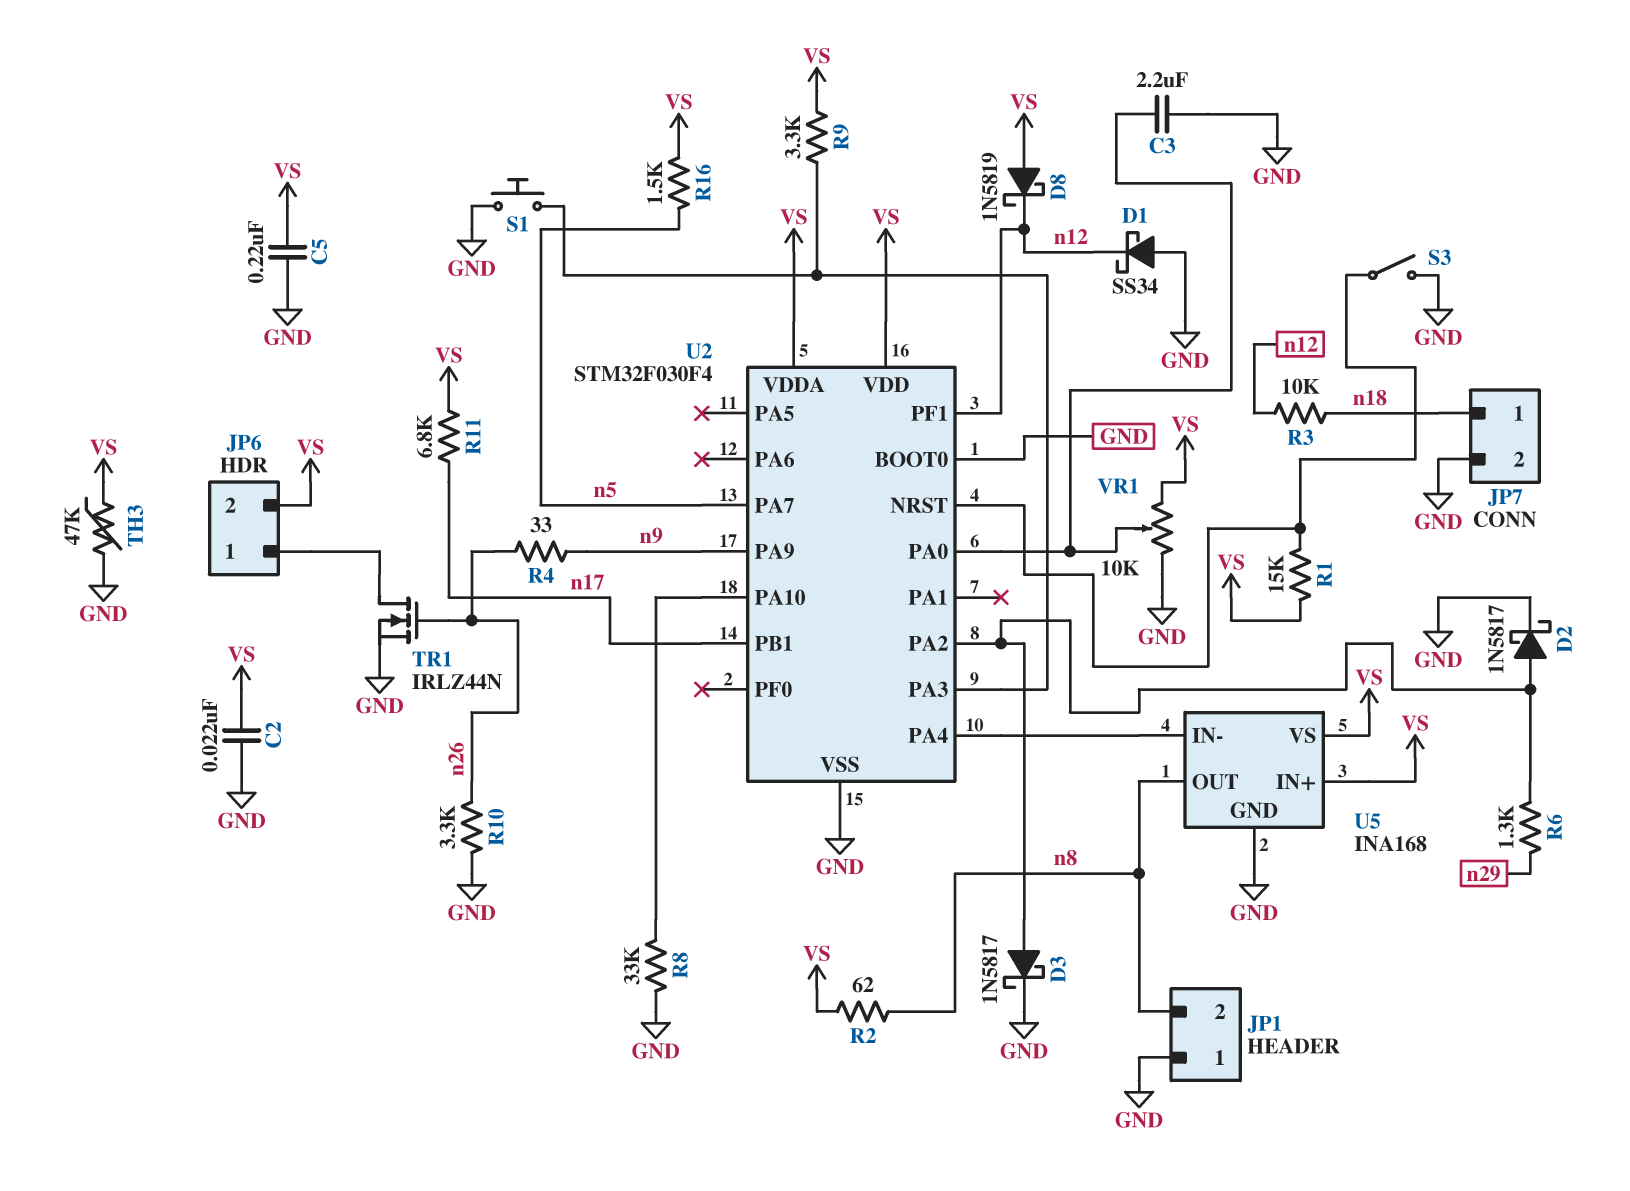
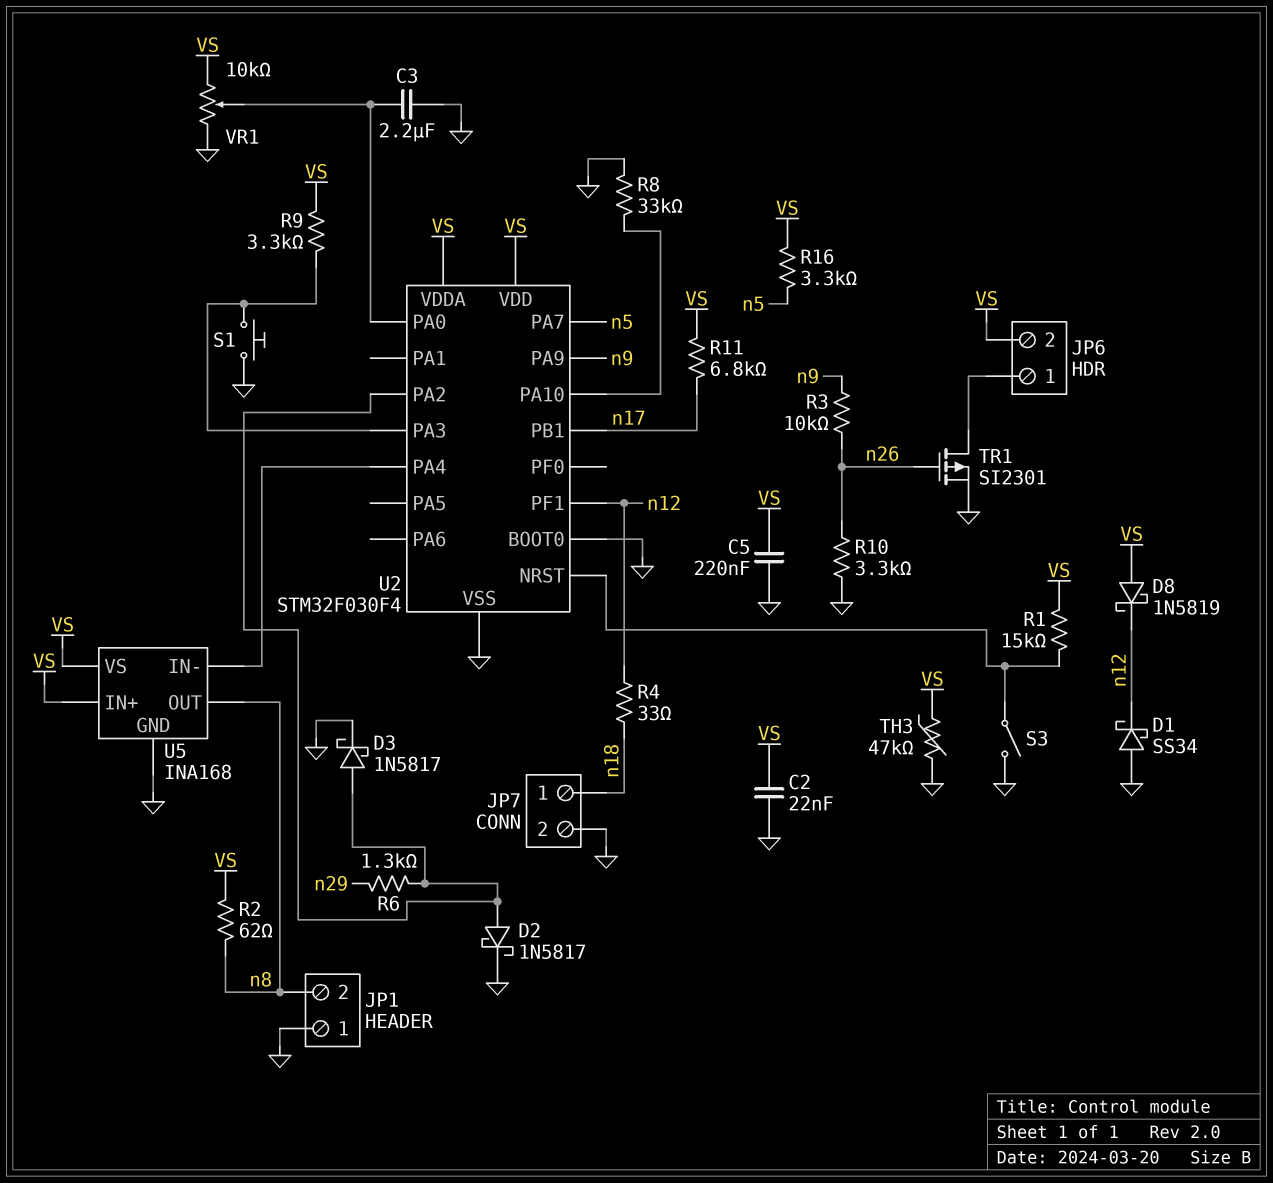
R3: 10k (n12, n18) -> 10k (n9, n26)
R4: 33 (n9, n26) -> 33 (n12, n18)
R16: 1.5k (VS, n5) -> 3.3k (VS, n5)
TR1: NMOS IRLZ44N (G n26, D JP6/1, S GND) -> PMOS SI2301 (G n26, D JP6/1, S GND)

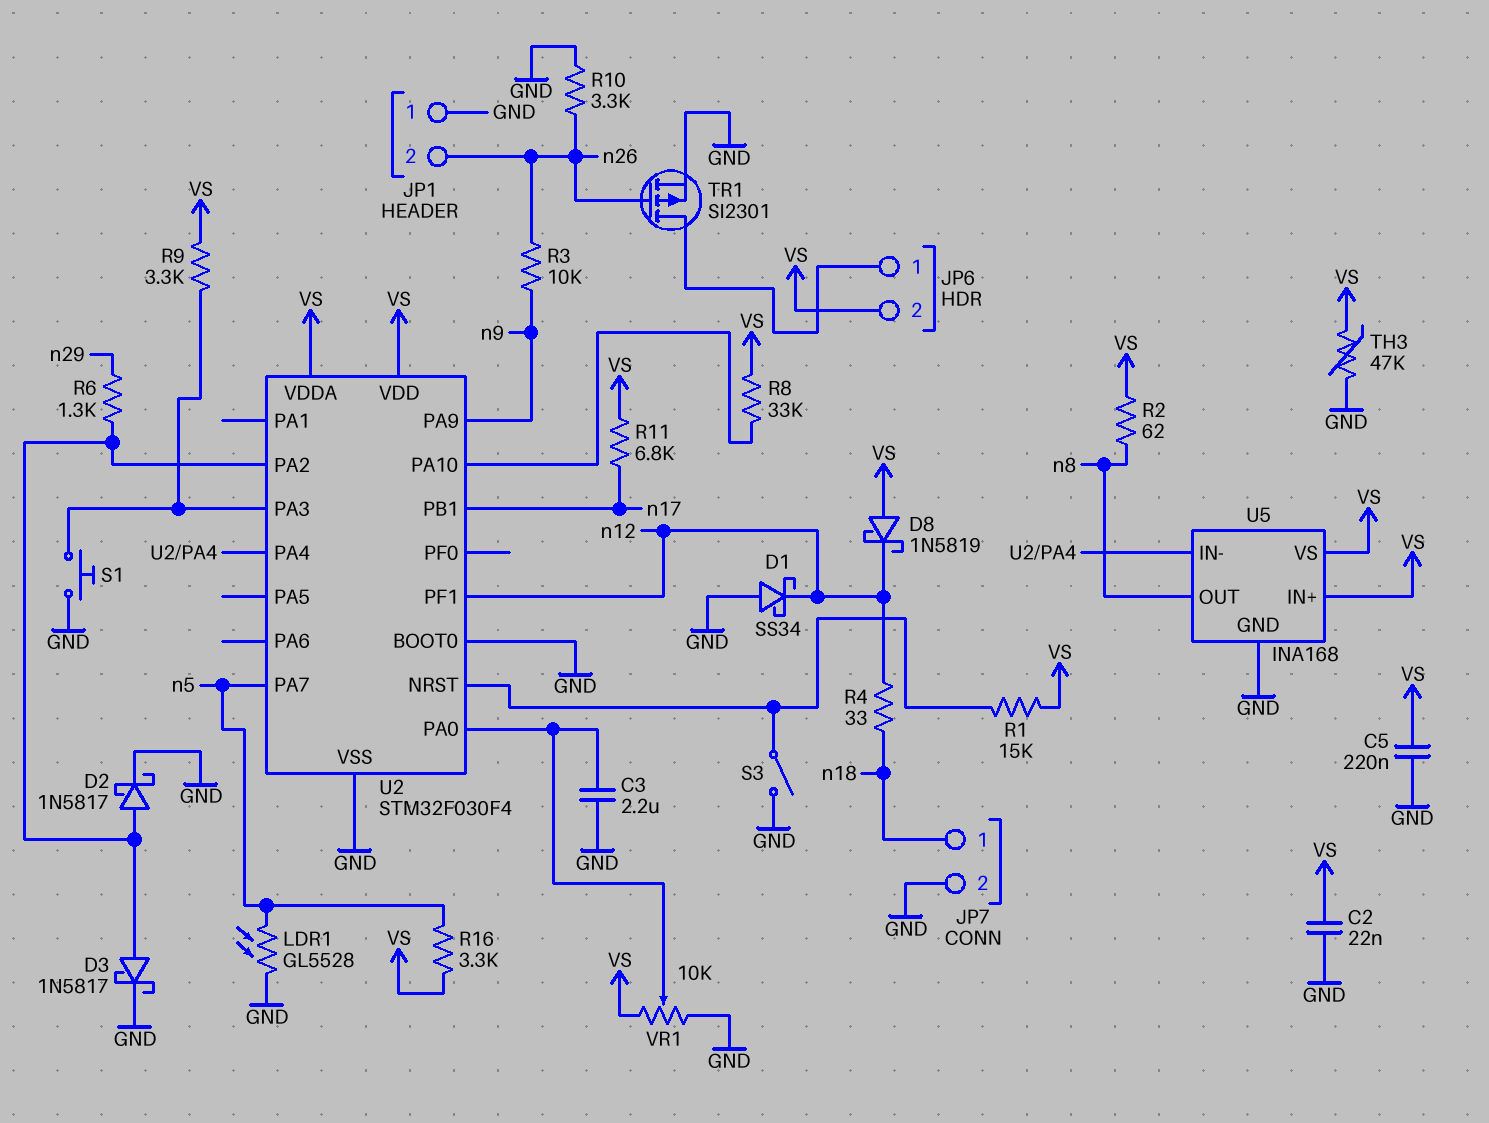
JP1 pin 2: n8 -> n26
LDR1: none -> GL5528 (GND, n5)
R8: 33k (GND, U2/PA10) -> 33k (U2/PA10, VS)

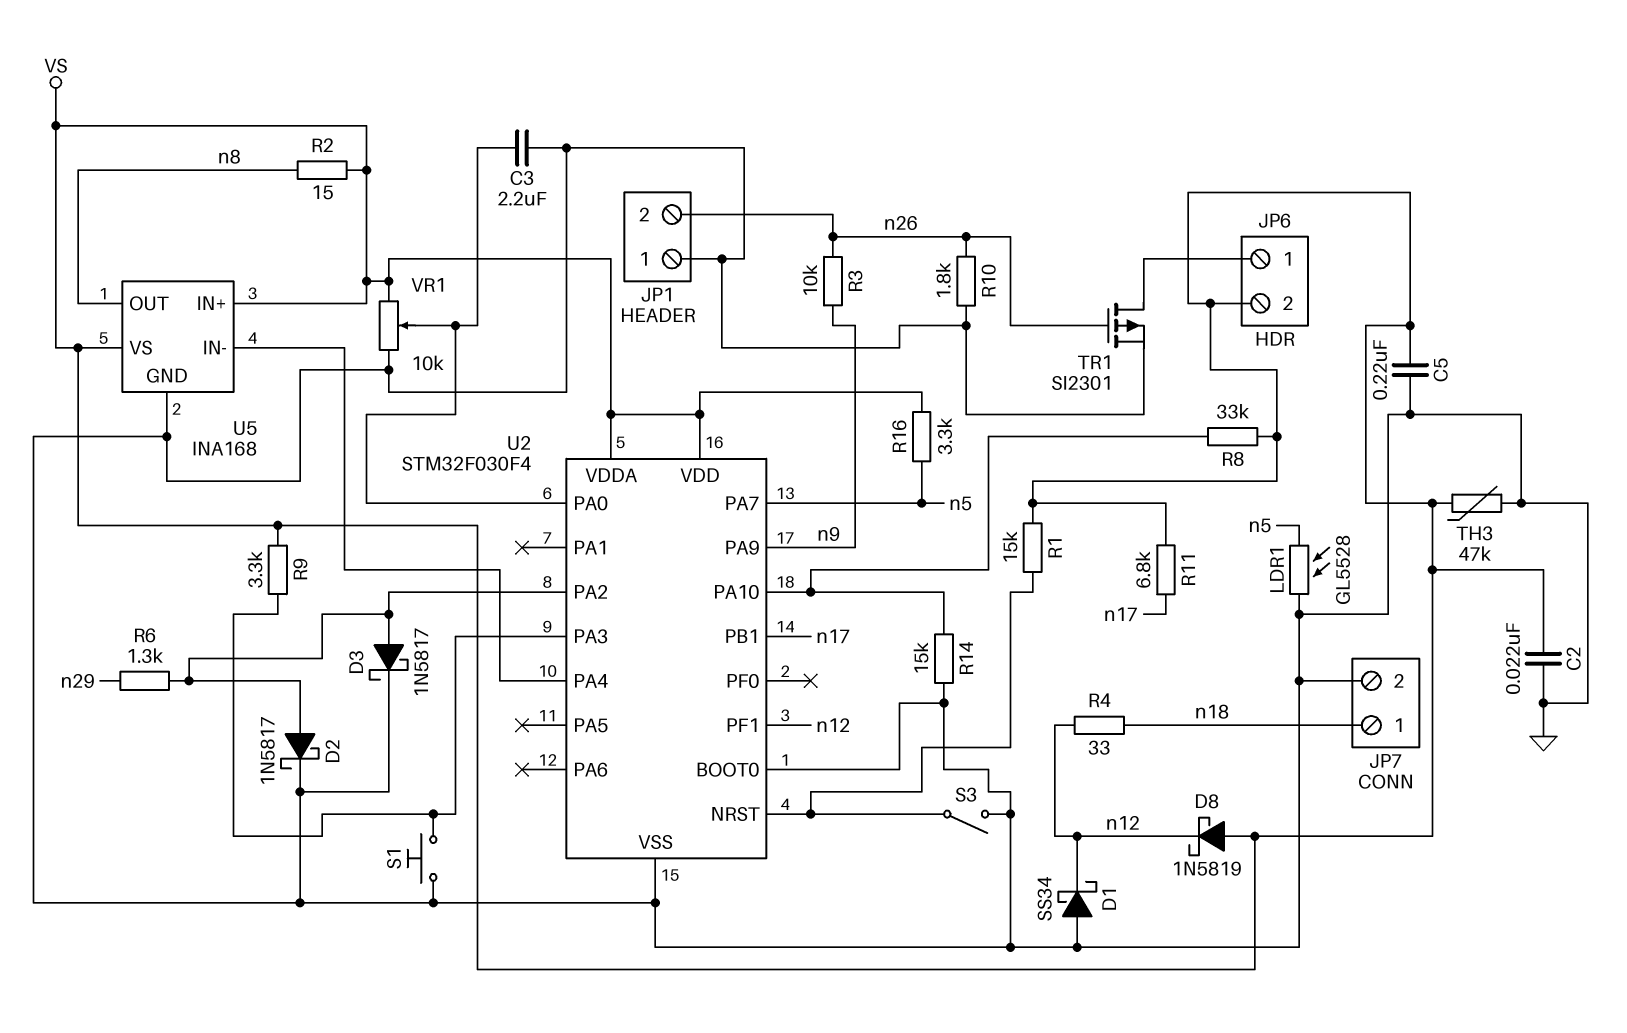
R2: 62 (VS, n8) -> 15 (VS, n8)
R10: 3.3k (GND, n26) -> 1.8k (GND, n26)
R14: none -> 15k (GND, U2/PA10)

